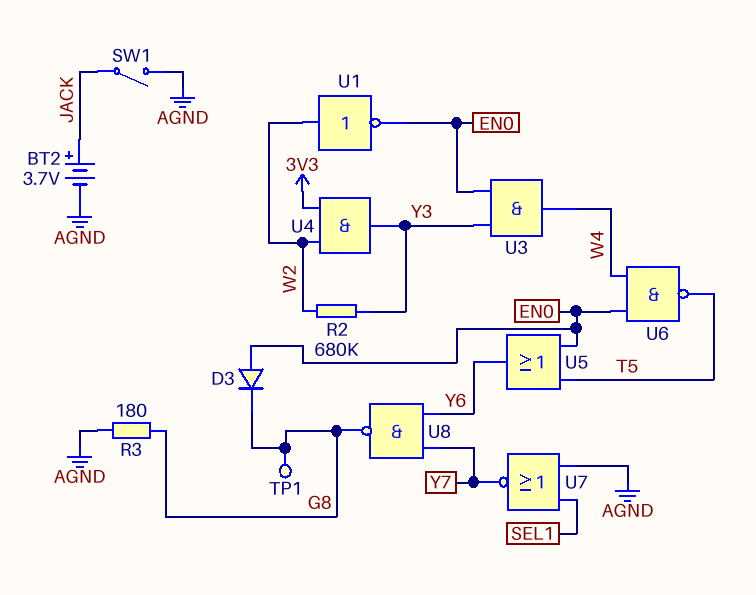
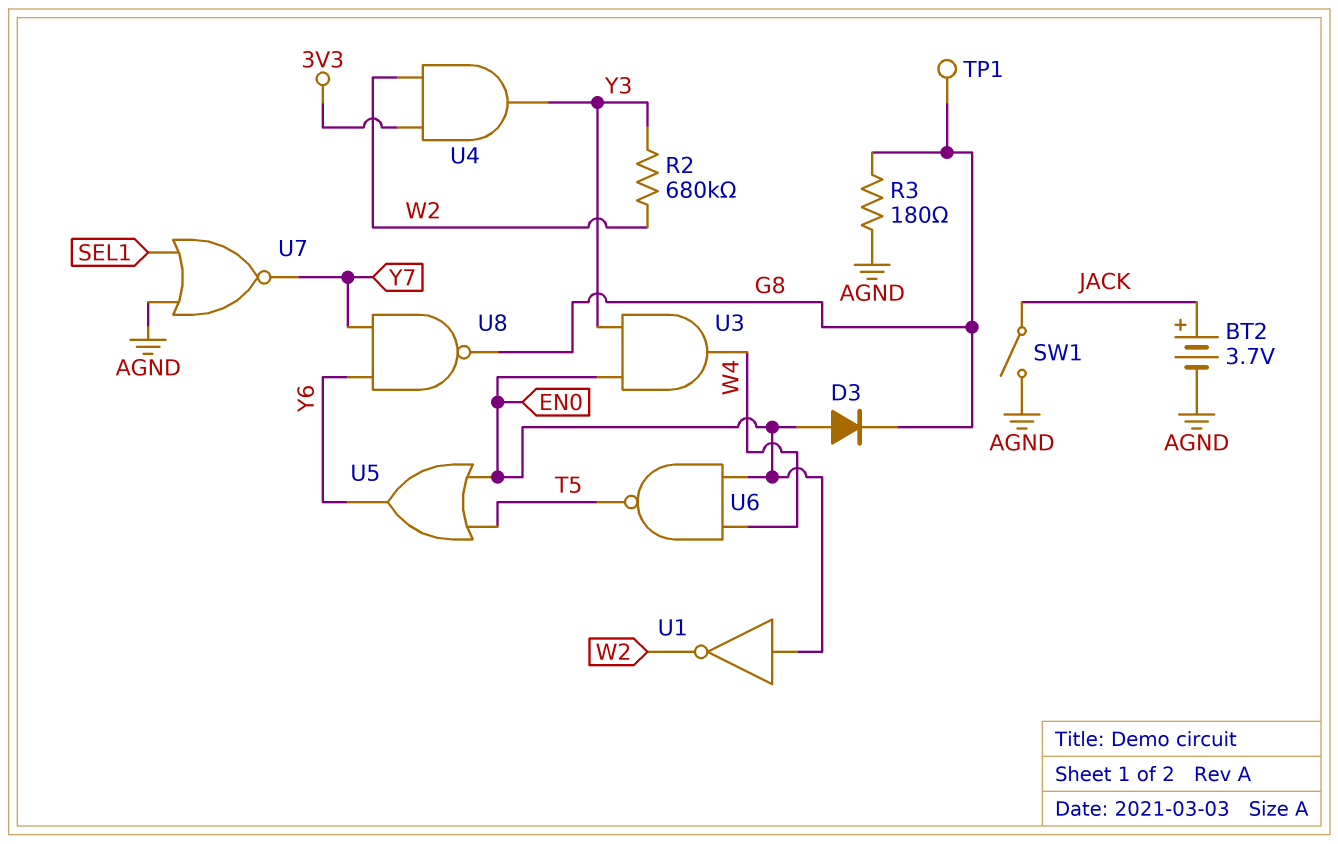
U1: NOT (in W2, out EN0) -> NOT (in EN0, out W2)

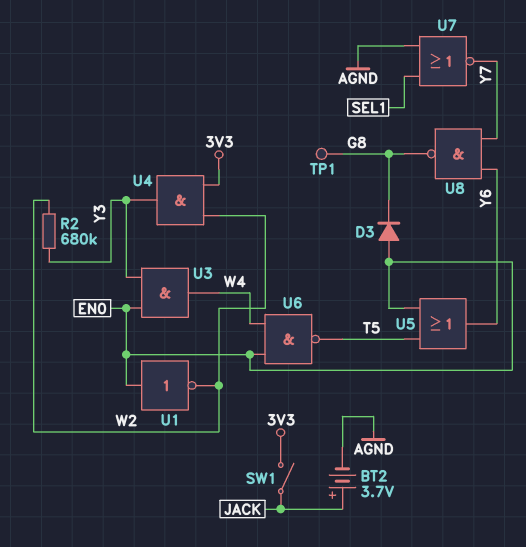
R3: 180 (AGND, G8) -> none
SW1: switch (AGND, JACK) -> switch (3V3, JACK)

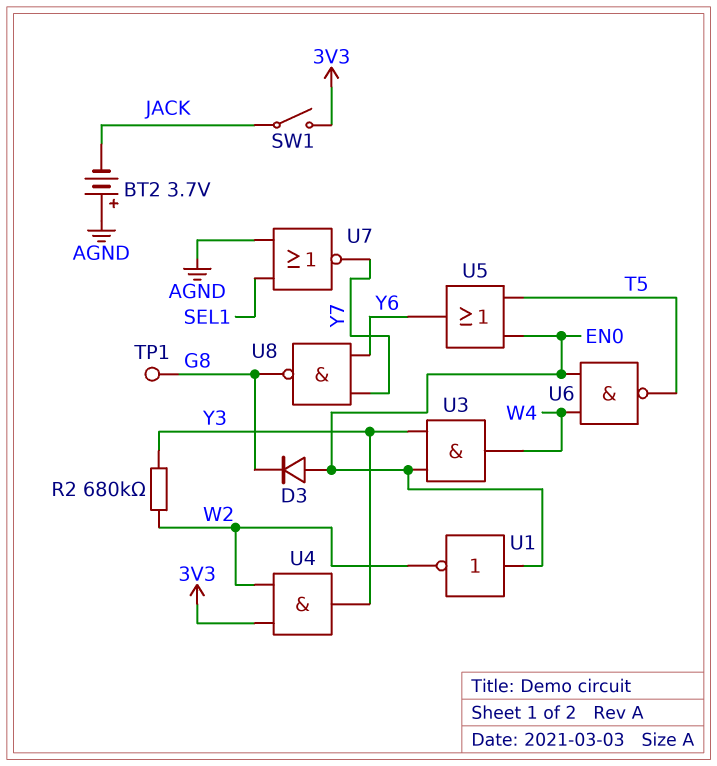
BT2: 3.7V (plus JACK, minus AGND) -> 3.7V (plus AGND, minus JACK)

